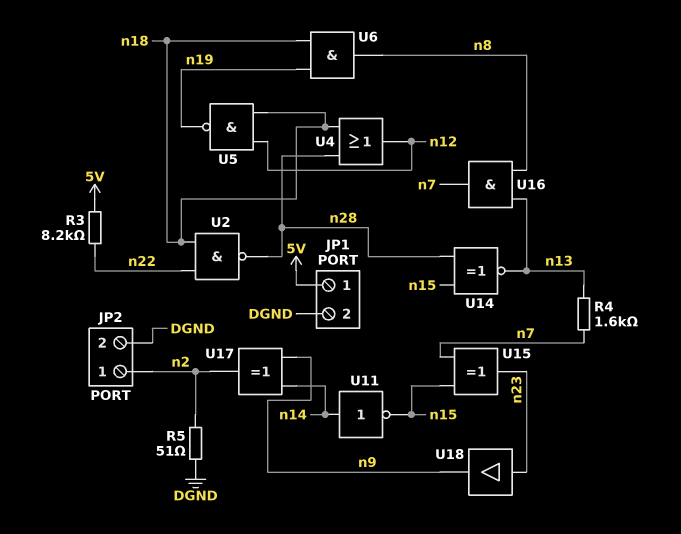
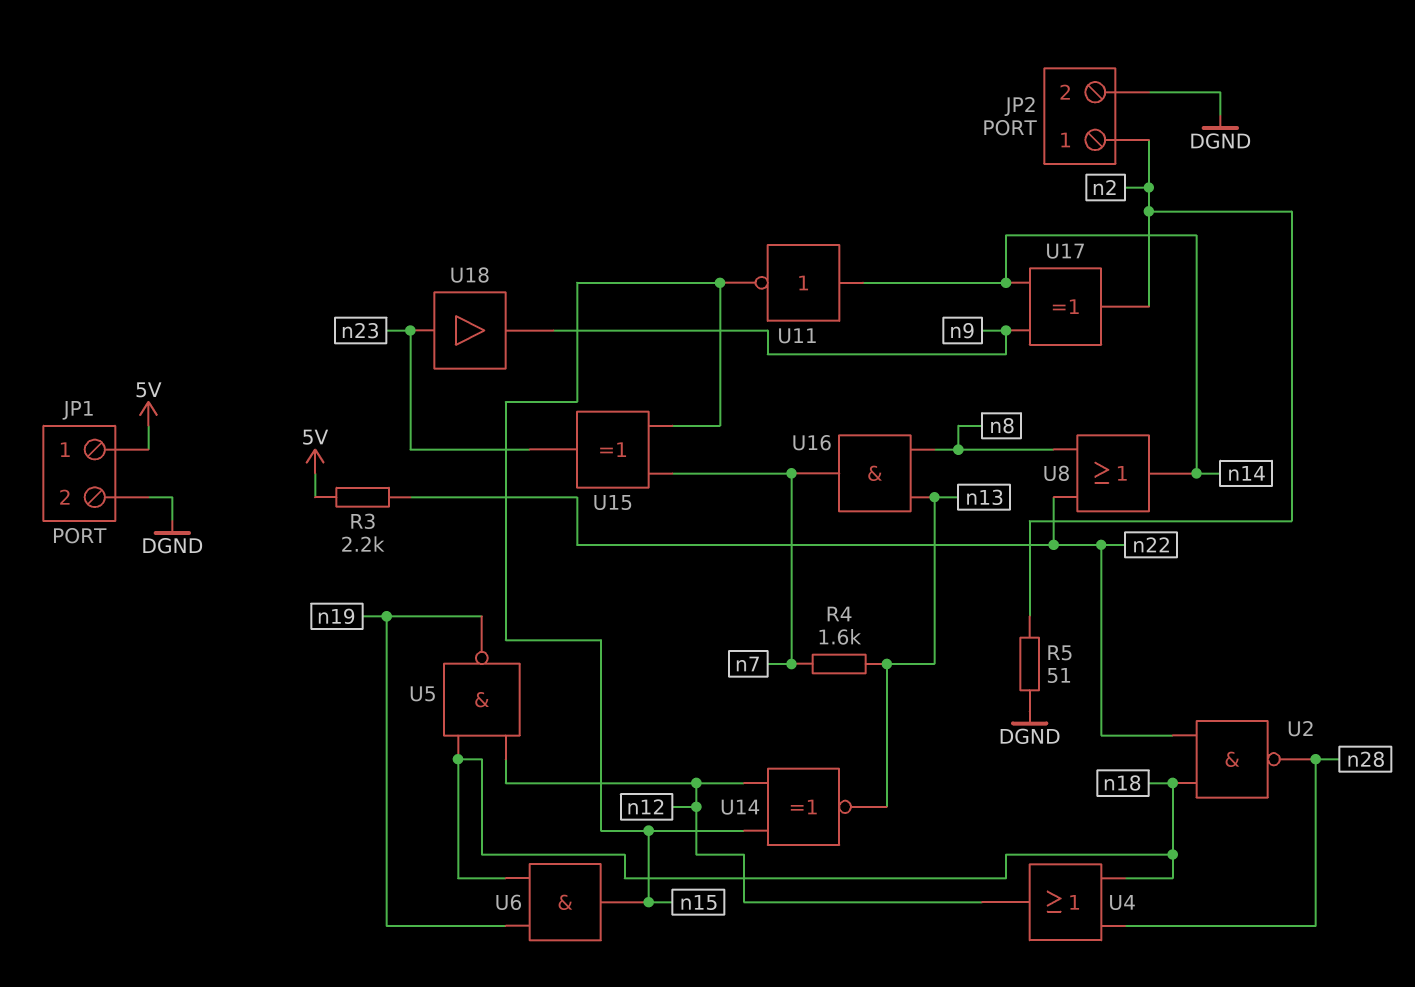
R3: 8.2k (5V, n22) -> 2.2k (5V, n22)
U6: AND (in n18, in n19, out n8) -> AND (in n18, in n19, out n15)
U8: none -> OR (in n8, in n22, out n14)
U14: XNOR (in n15, in n28, out n13) -> XNOR (in n12, in n15, out n13)

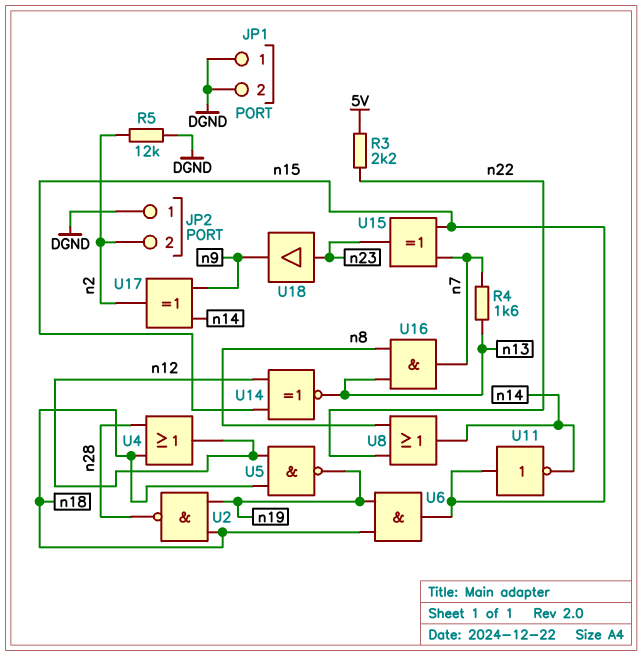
JP1 pin 1: 5V -> DGND
JP2 pin 1: n2 -> DGND
JP2 pin 2: DGND -> n2
R5: 51 (DGND, n2) -> 12k (DGND, n2)
U2: NAND (in n18, in n22, out n28) -> NAND (in n18, in n19, out n28)
U11: NOT (in n14, out n15) -> NOT (in n15, out n14)

